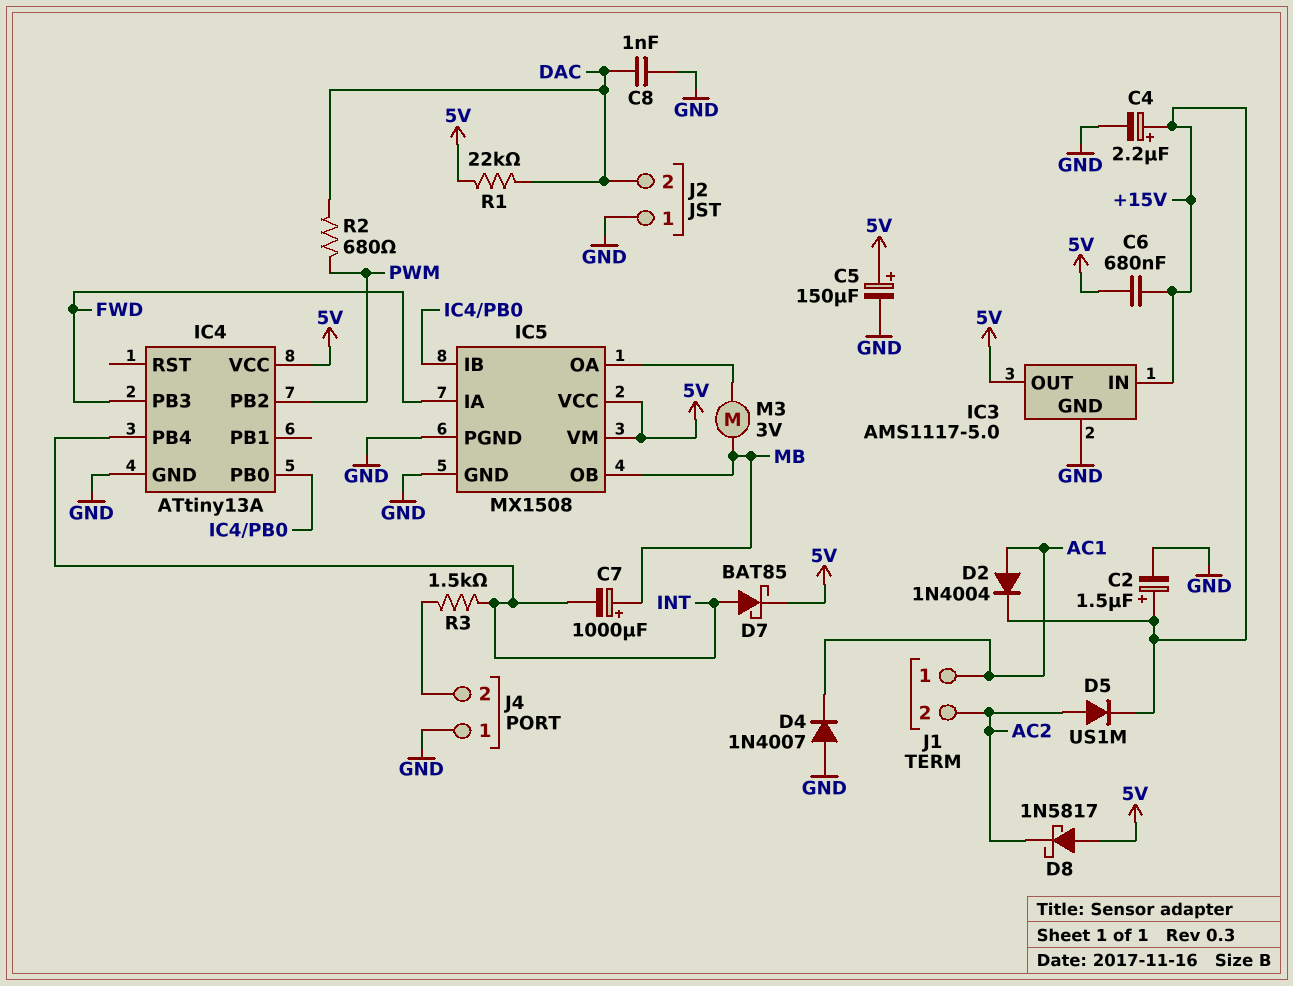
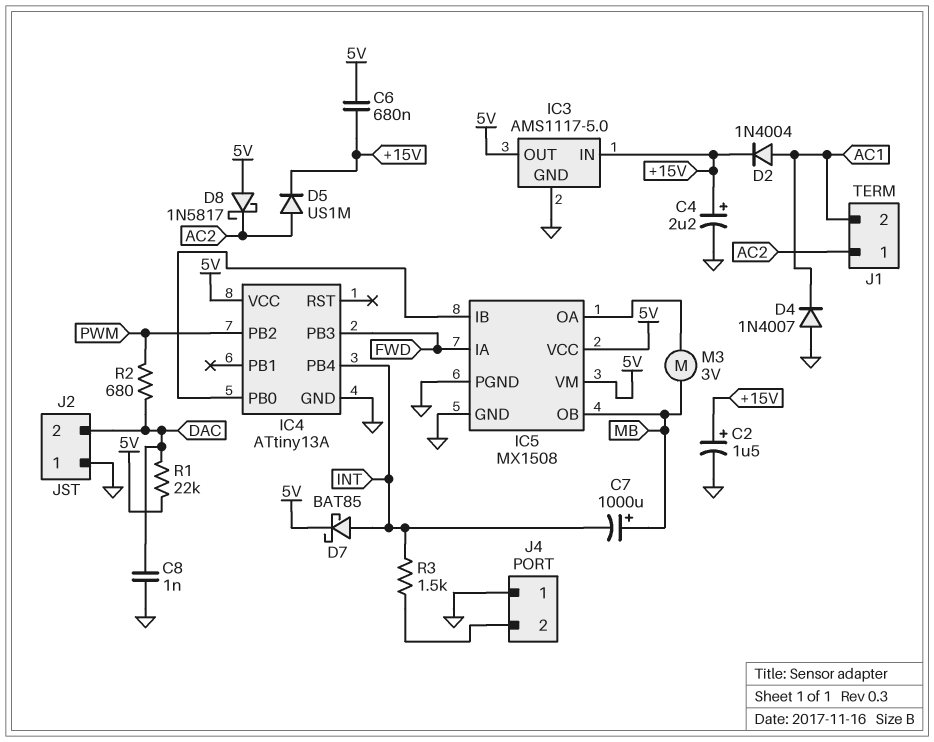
C5: 150uF (plus 5V, minus GND) -> none
J1 pin 1: AC1 -> AC2
J1 pin 2: AC2 -> AC1

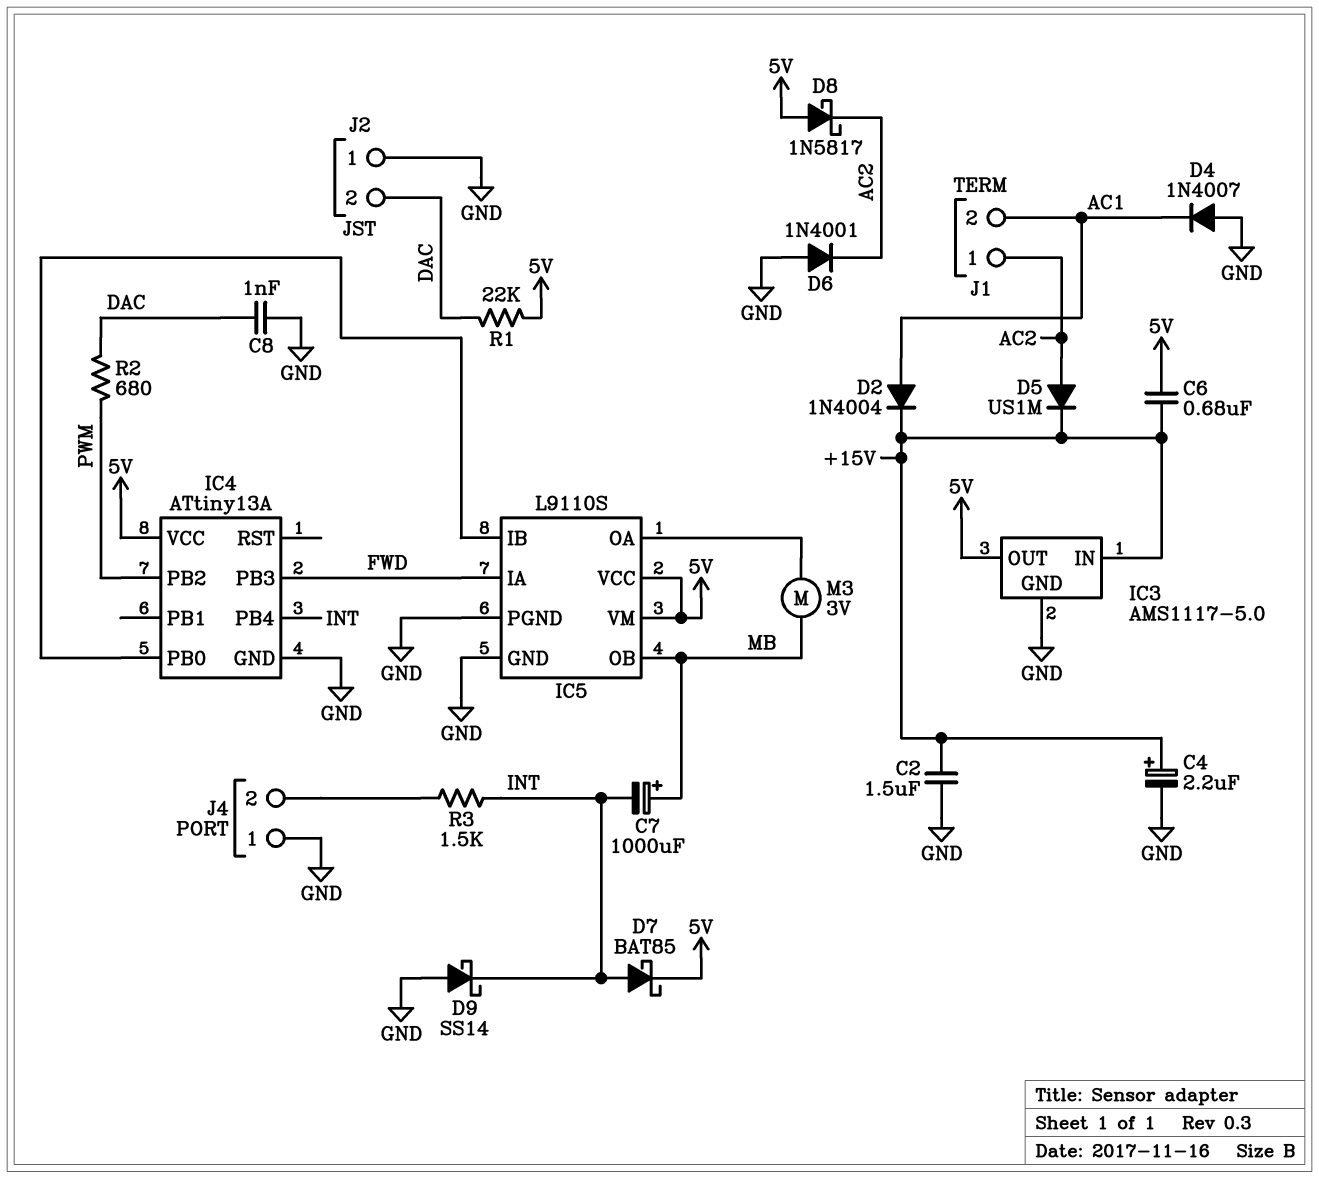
C2: 1.5uF (plus +15V, minus GND) -> 1.5uF (+15V, GND)
D6: none -> diode 1N4001 (A GND, K AC2)
D9: none -> schottky SS14 (A GND, K INT)
IC5: MX1508 -> L9110S

